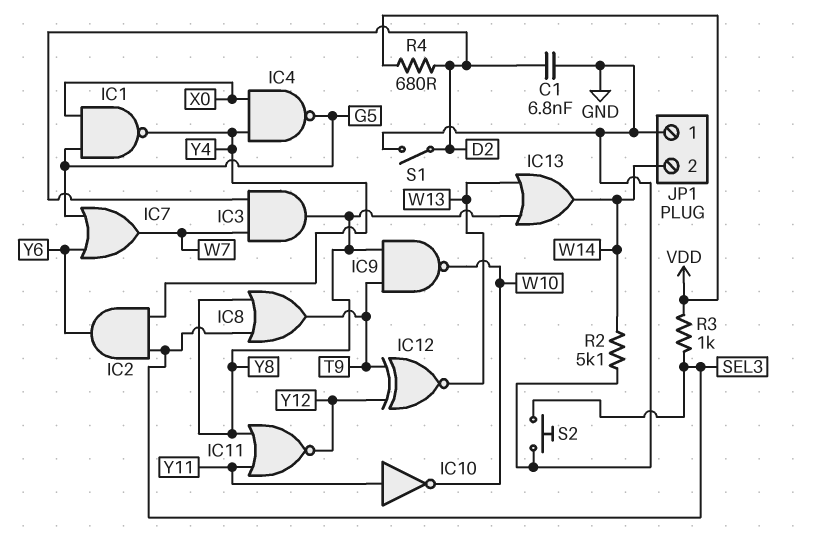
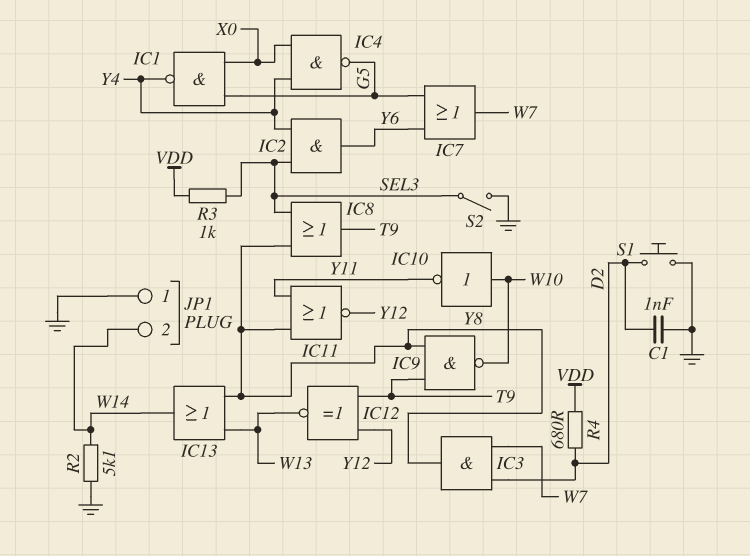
C1: 6.8nF (D2, GND) -> 1nF (D2, GND)
IC10: NOT (in Y11, out W10) -> NOT (in W10, out Y11)
S1: switch (D2, GND) -> button (D2, GND)
S2: button (GND, SEL3) -> switch (GND, SEL3)

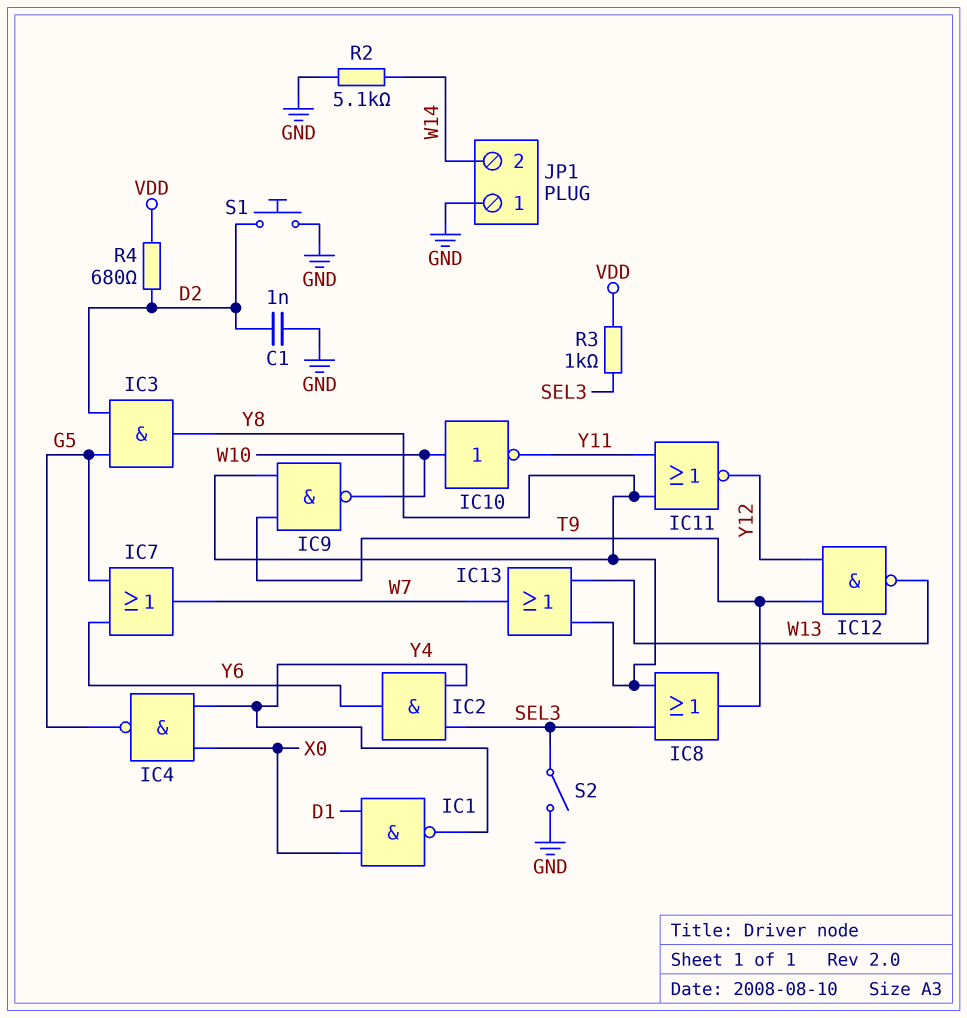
IC1: NAND (in G5, in X0, out Y4) -> NAND (in D1, in X0, out Y4)
IC3: AND (in D2, in W7, out Y8) -> AND (in D2, in G5, out Y8)
IC12: XNOR (in T9, in Y12, out W13) -> NAND (in T9, in Y12, out W13)
IC13: OR (in W13, in Y8, out W14) -> OR (in W13, in Y8, out W7)

